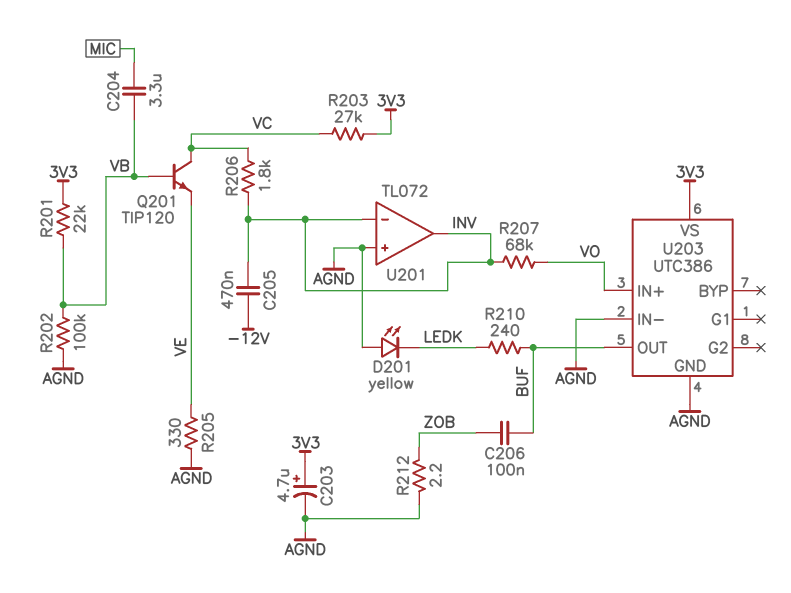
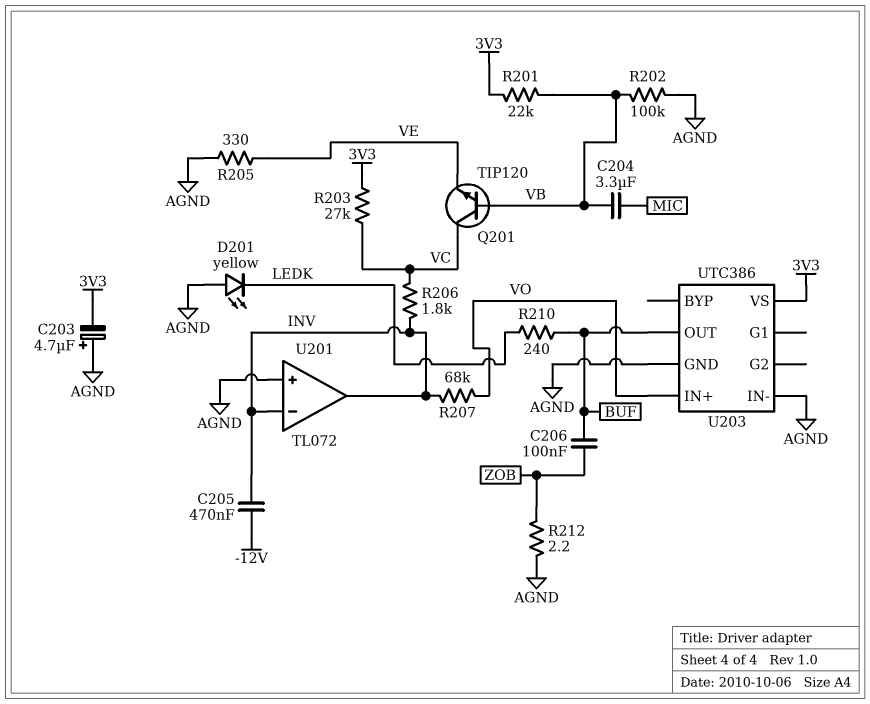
C203: 4.7uF (plus 3V3, minus AGND) -> 4.7uF (plus AGND, minus 3V3)

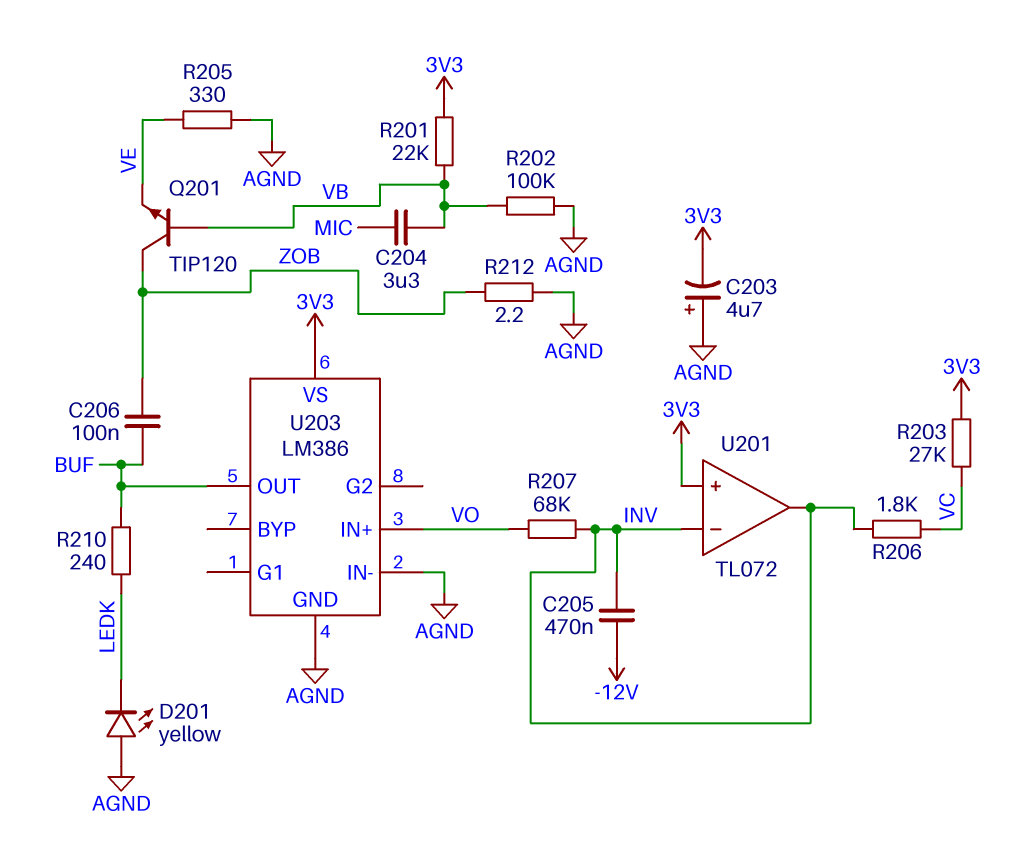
Q201: NPN TIP120 (B VB, C VC, E VE) -> NPN TIP120 (B VB, C ZOB, E VE)
U201 pin in+: AGND -> 3V3
U203: UTC386 -> LM386

